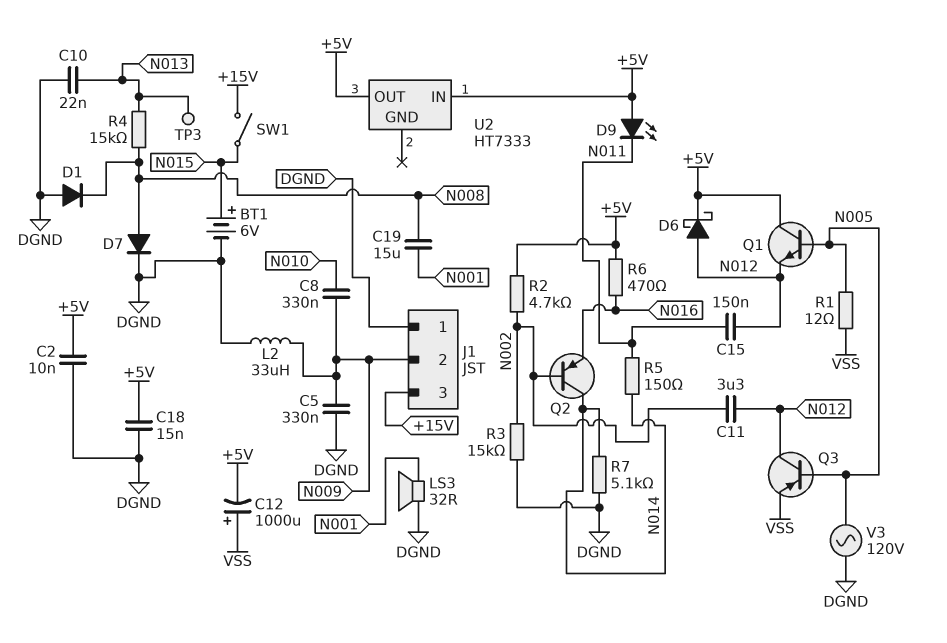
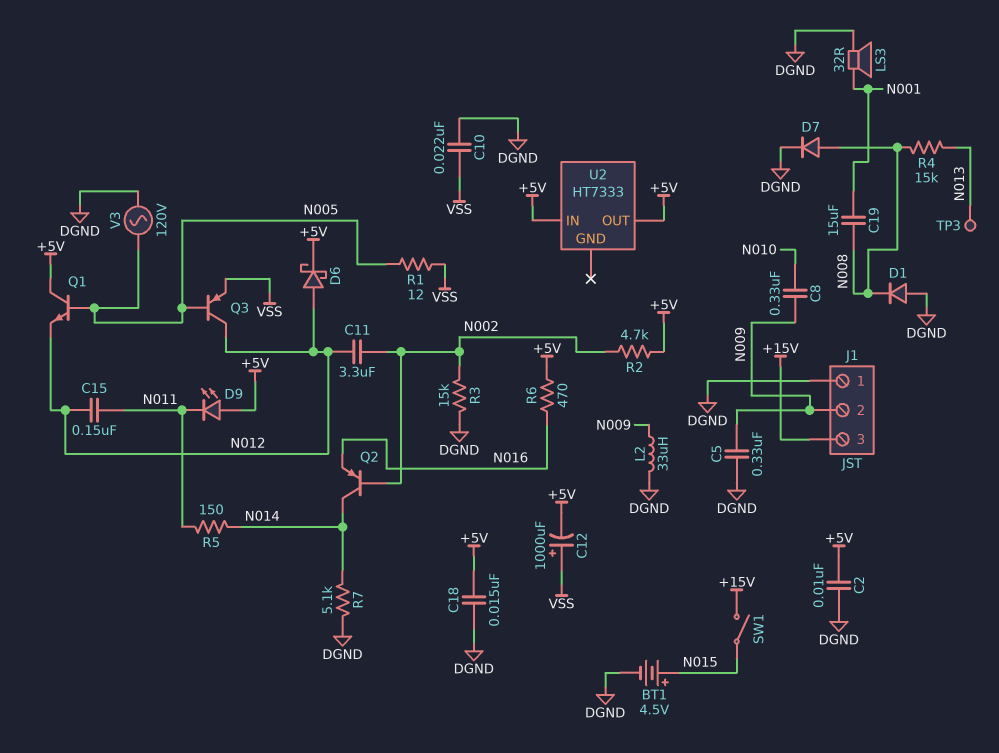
BT1: 6V (plus N015, minus DGND) -> 4.5V (plus N015, minus DGND)
C10: 22nF (DGND, N013) -> 22nF (DGND, VSS)

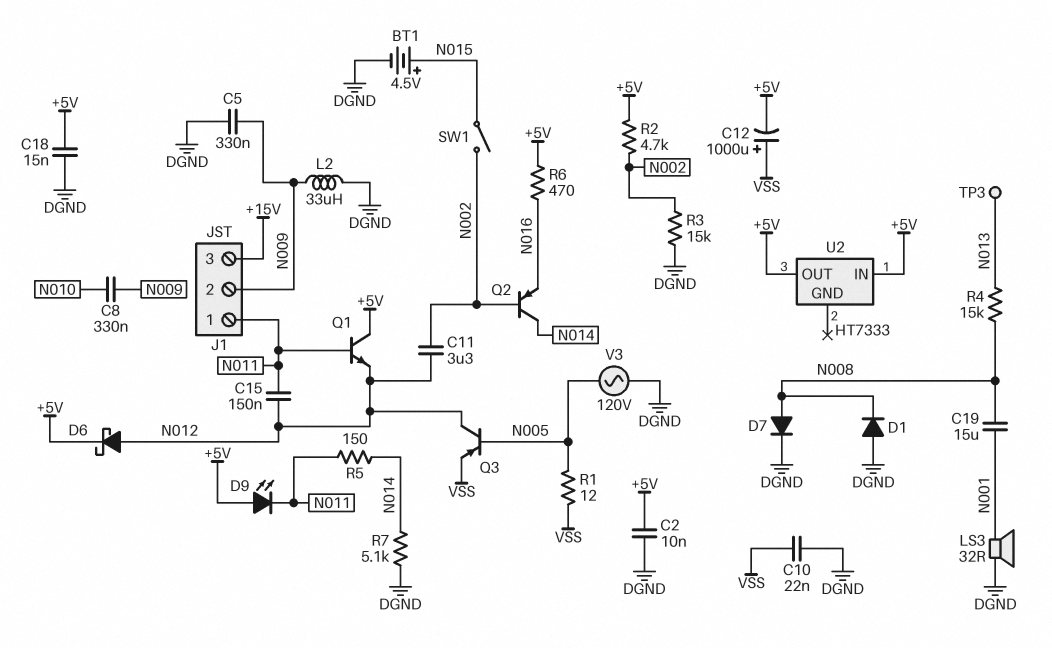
J1 pin 1: DGND -> N011
Q1: NPN (B N005, C +5V, E N012) -> NPN (B N011, C +5V, E N012)
SW1: switch (+15V, N015) -> switch (N002, N015)

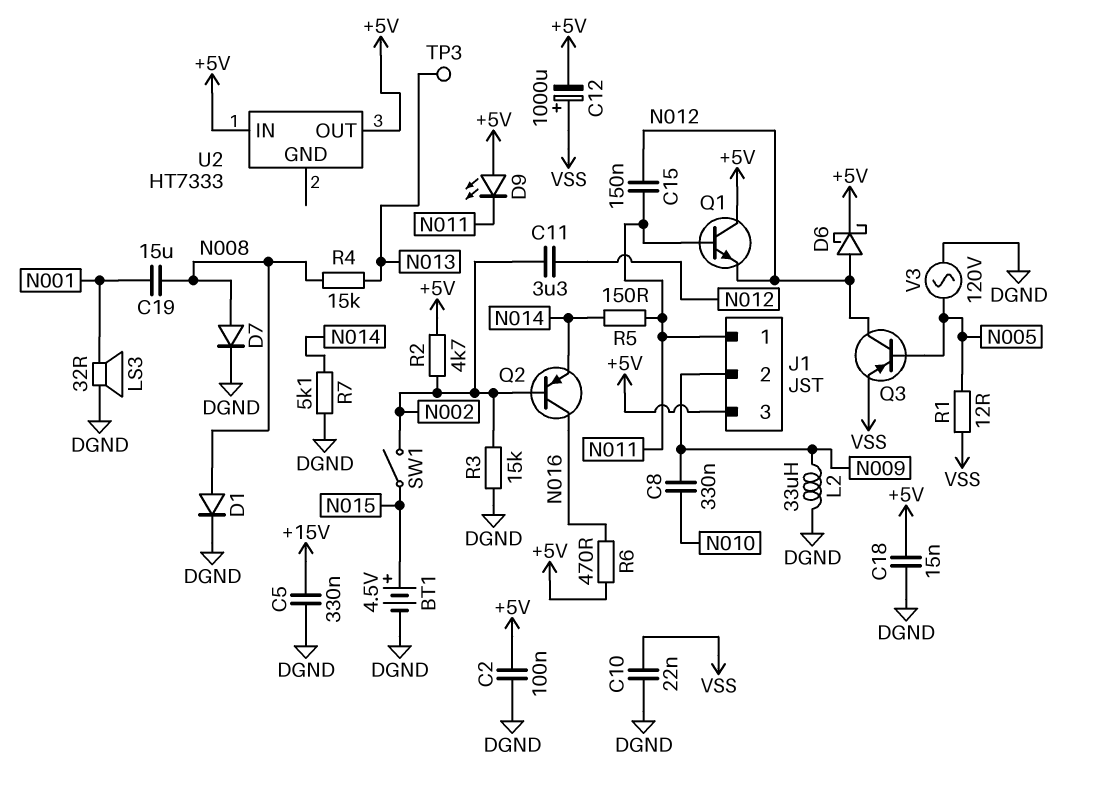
C2: 10nF (+5V, DGND) -> 100nF (+5V, DGND)
C5: 330nF (DGND, N009) -> 330nF (+15V, DGND)
D1: diode (A DGND, K N008) -> diode (A N008, K DGND)
J1 pin 3: +15V -> +5V
Q2: PNP (B N002, C N014, E N016) -> PNP (B N002, C N016, E N014)

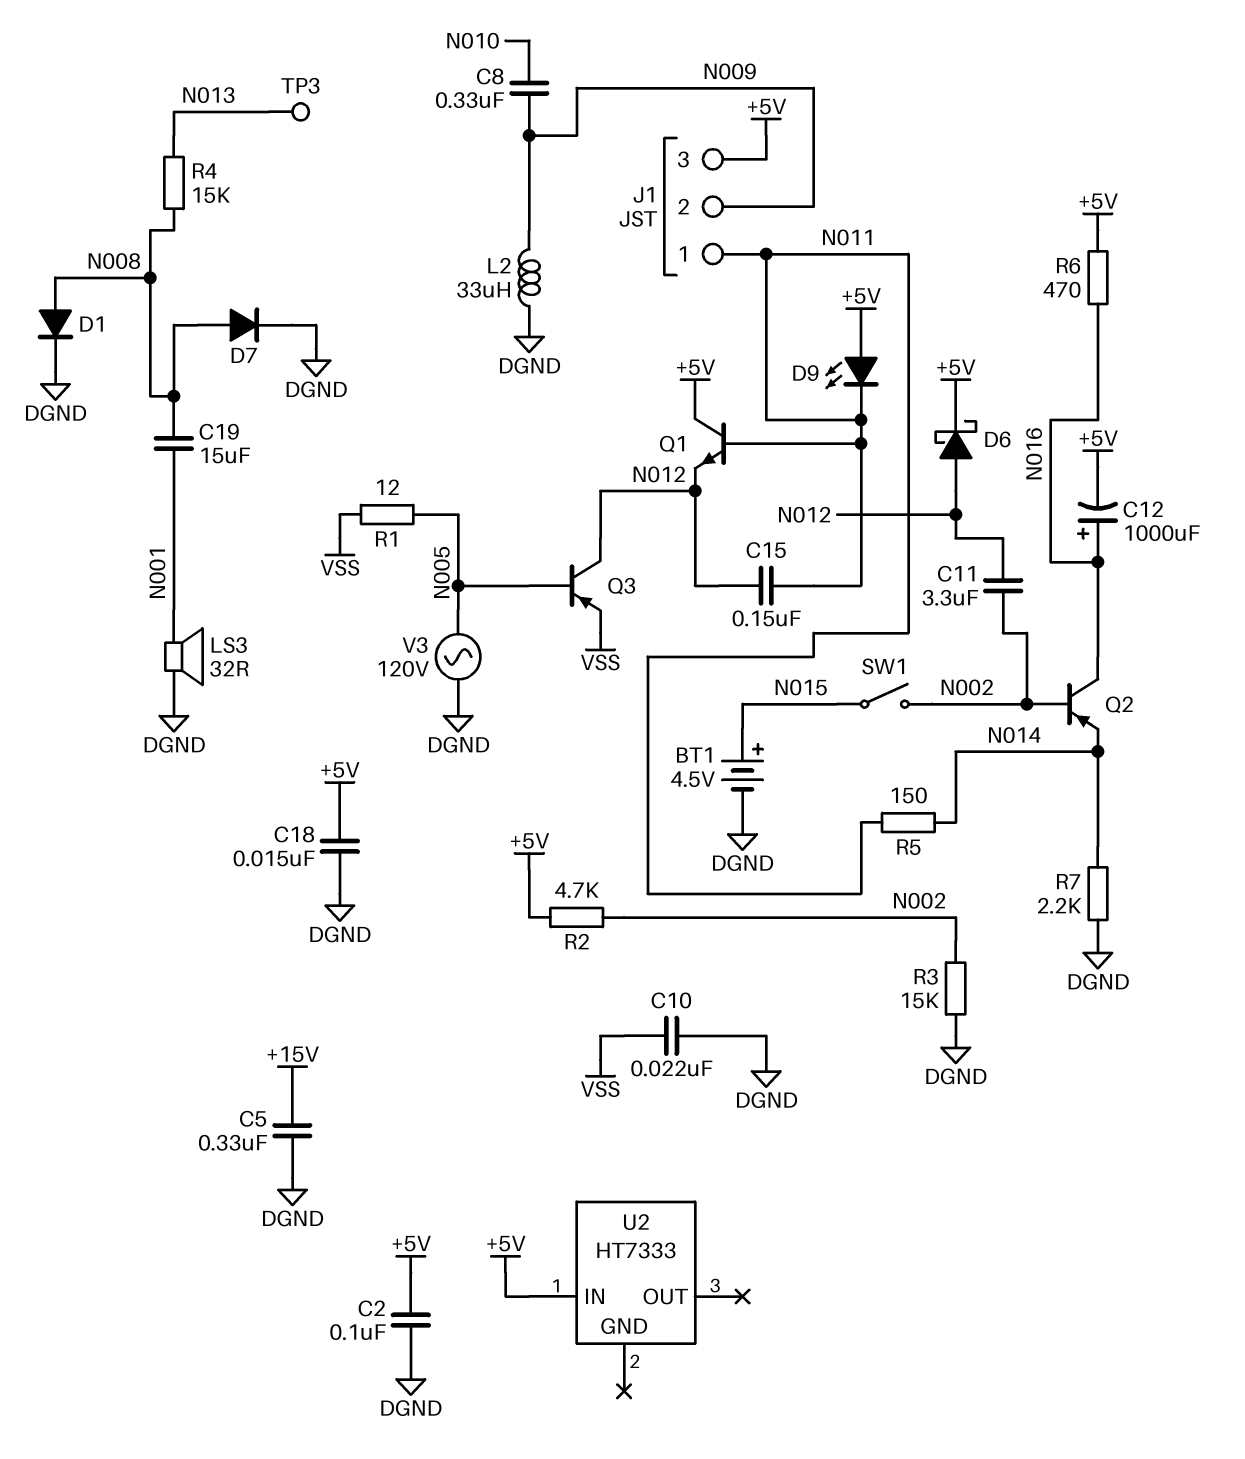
C12: 1000uF (plus VSS, minus +5V) -> 1000uF (plus N016, minus +5V)
R7: 5.1k (DGND, N014) -> 2.2k (DGND, N014)
U2 pin OUT: +5V -> none

